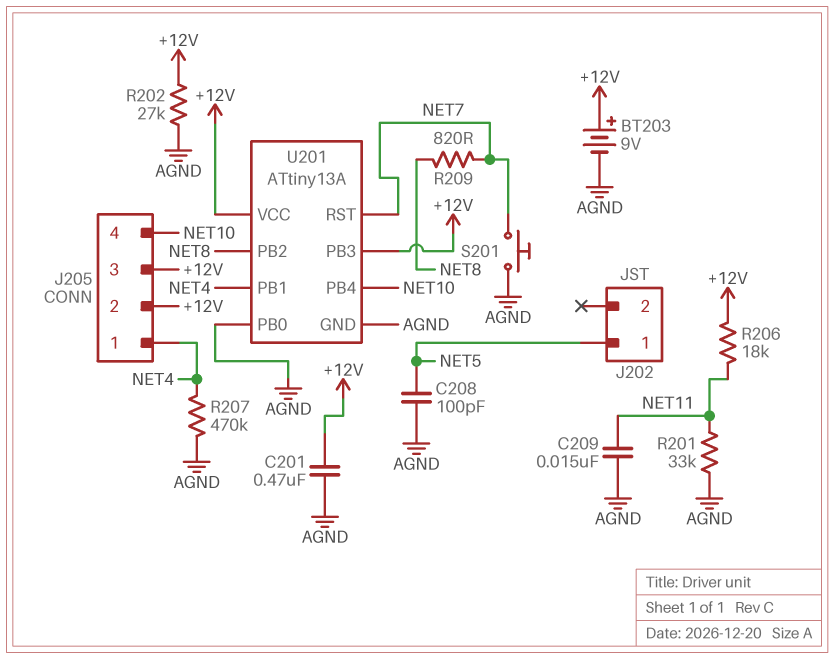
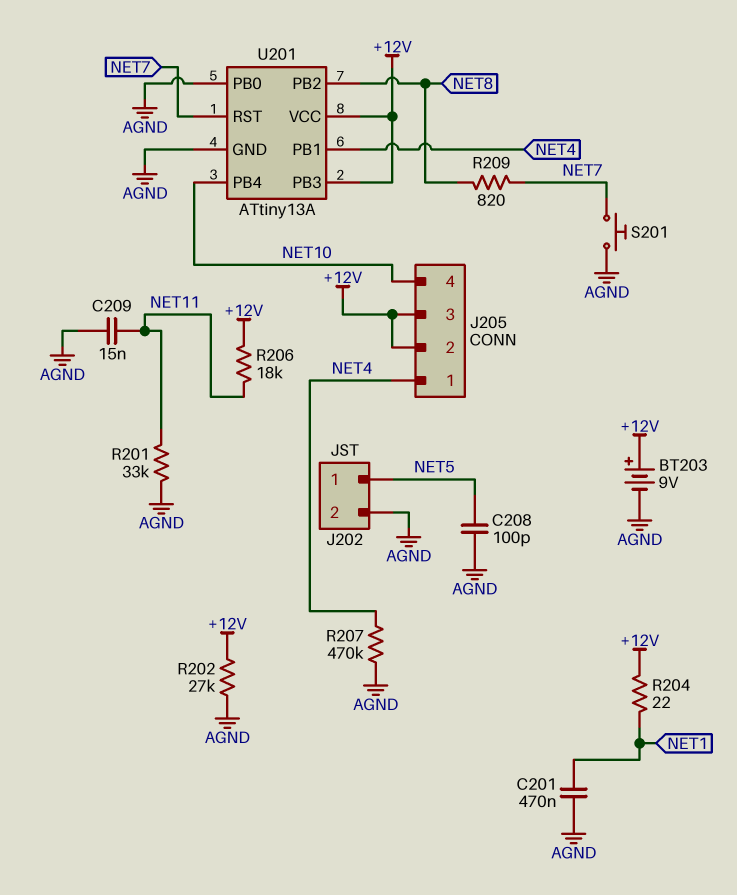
C201: 470nF (+12V, AGND) -> 470nF (AGND, NET1)
J202 pin 2: none -> AGND
R204: none -> 22 (+12V, NET1)

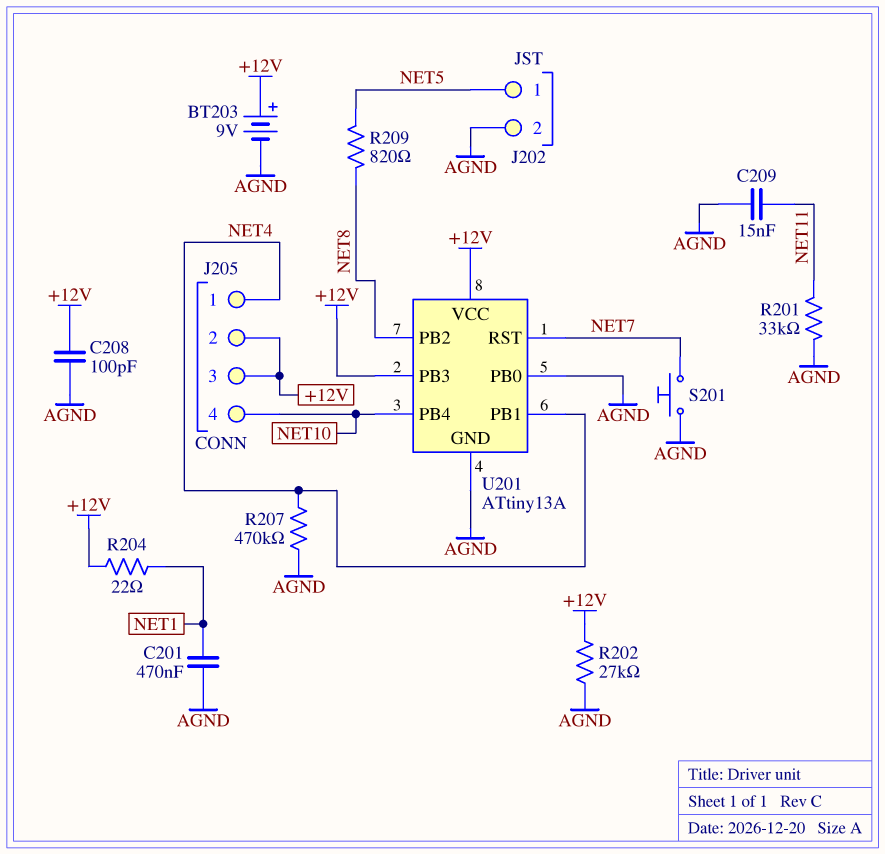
C208: 100pF (AGND, NET5) -> 100pF (+12V, AGND)
R206: 18k (+12V, NET11) -> none
R209: 820 (NET7, NET8) -> 820 (NET5, NET8)

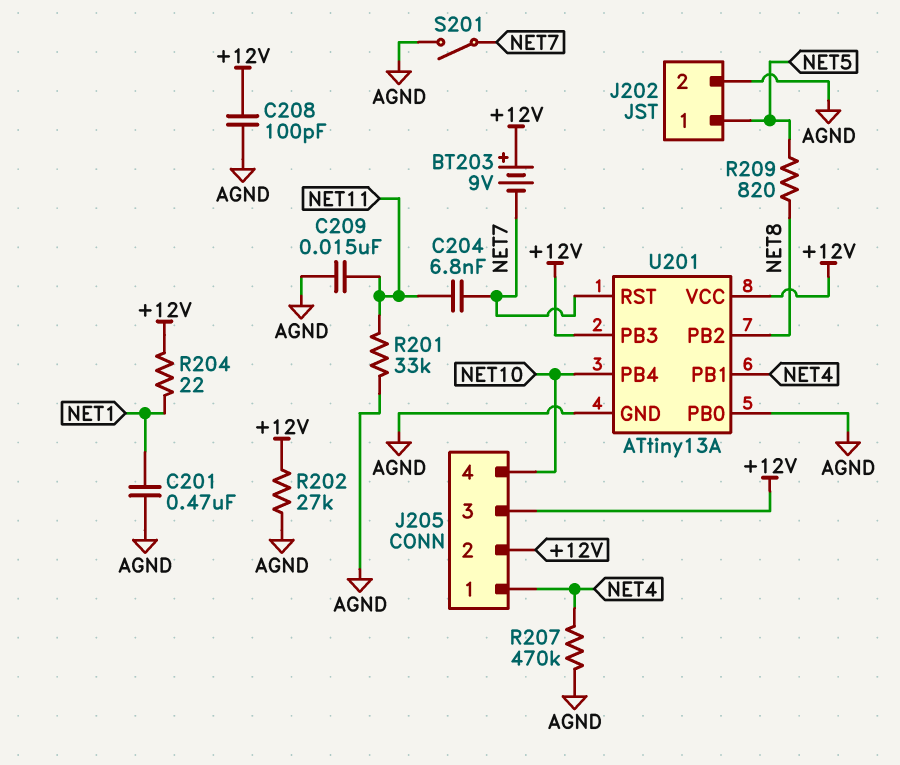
BT203: 9V (plus +12V, minus AGND) -> 9V (plus +12V, minus NET7)
C204: none -> 6.8nF (NET7, NET11)
S201: button (AGND, NET7) -> switch (AGND, NET7)

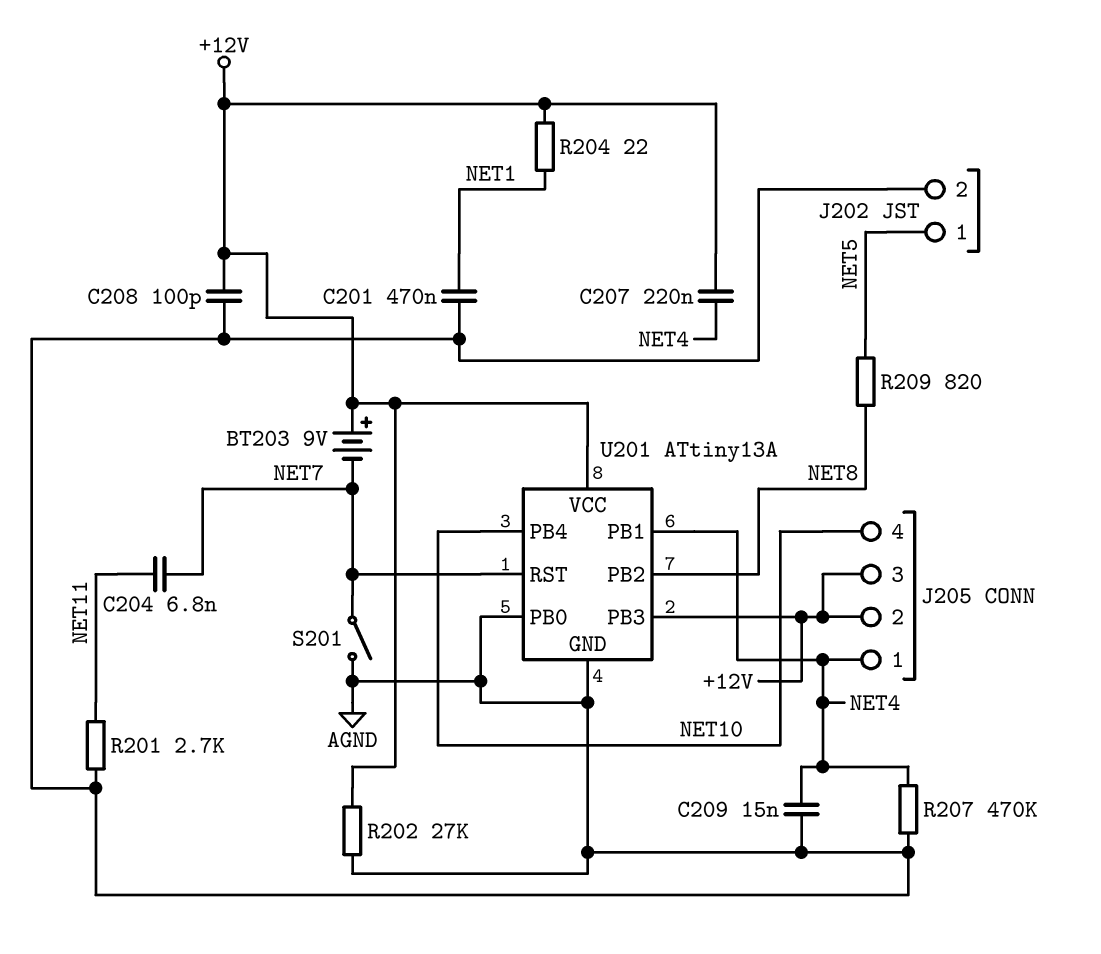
C207: none -> 220nF (+12V, NET4)
C209: 15nF (AGND, NET11) -> 15nF (AGND, NET4)
R201: 33k (AGND, NET11) -> 2.7k (AGND, NET11)

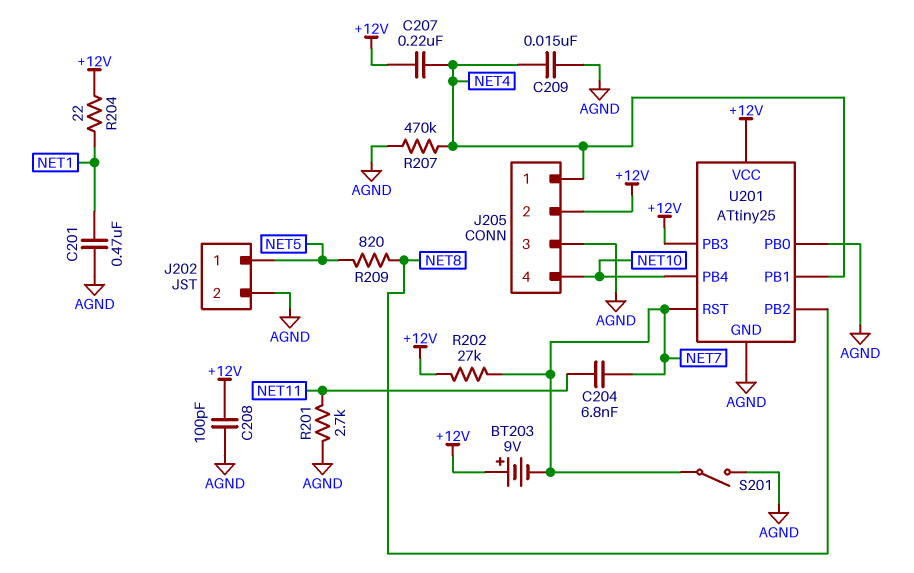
J205 pin 3: +12V -> AGND
R202: 27k (+12V, AGND) -> 27k (+12V, NET7)
U201: ATtiny13A -> ATtiny25

